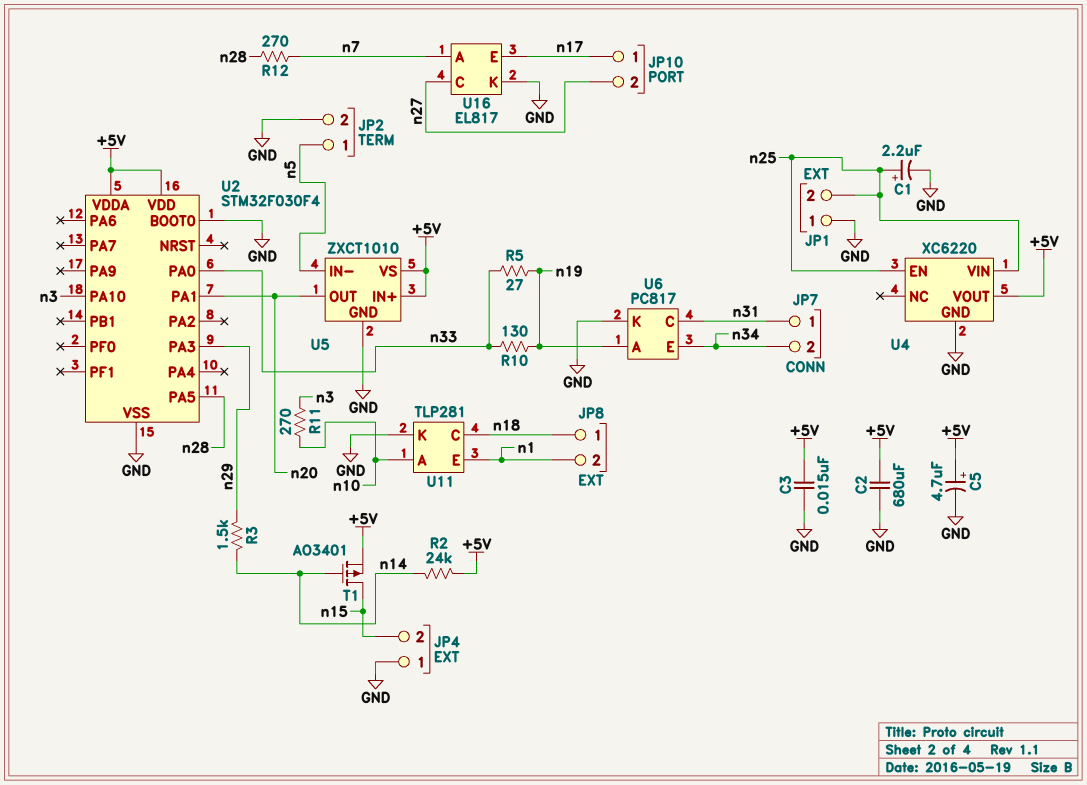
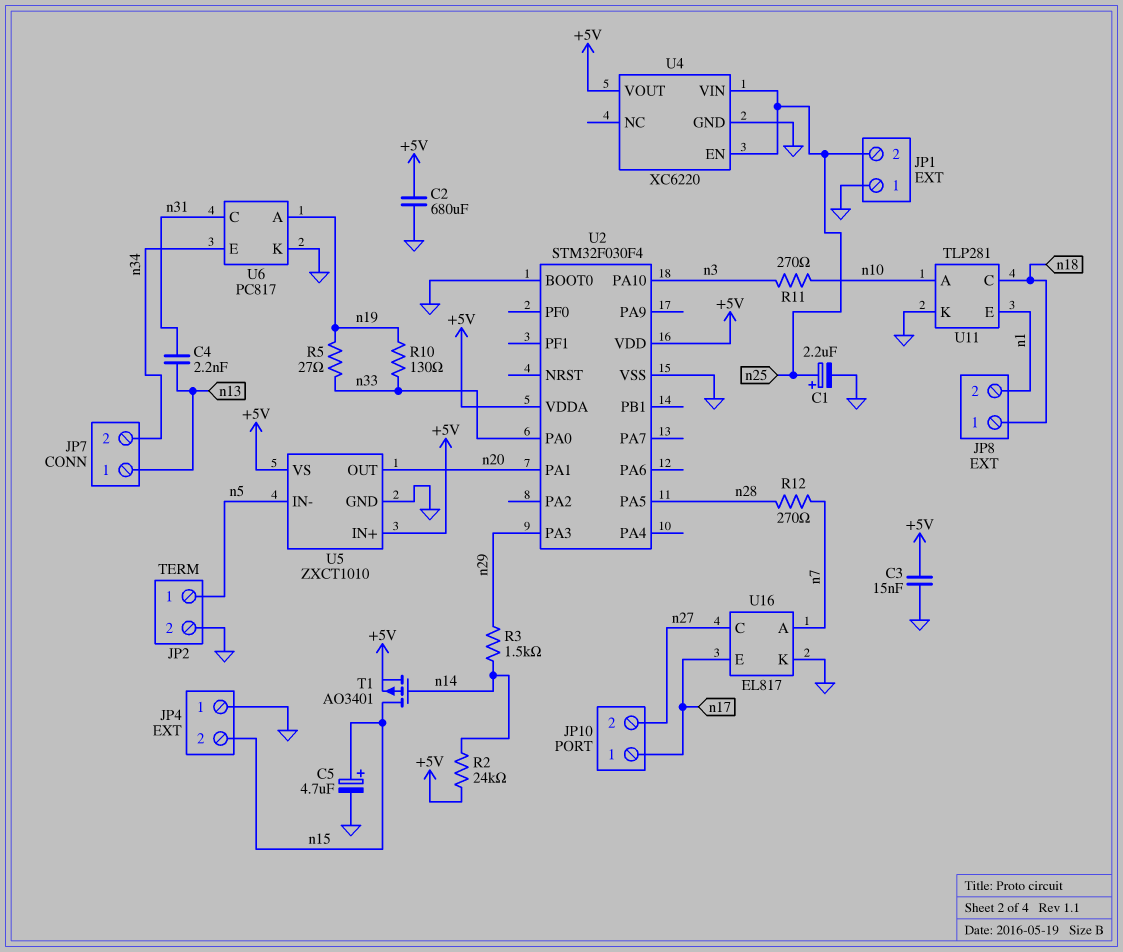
C4: none -> 2.2nF (n13, n31)
C5: 4.7uF (plus +5V, minus GND) -> 4.7uF (plus n15, minus GND)
JP7 pin 1: n31 -> n13

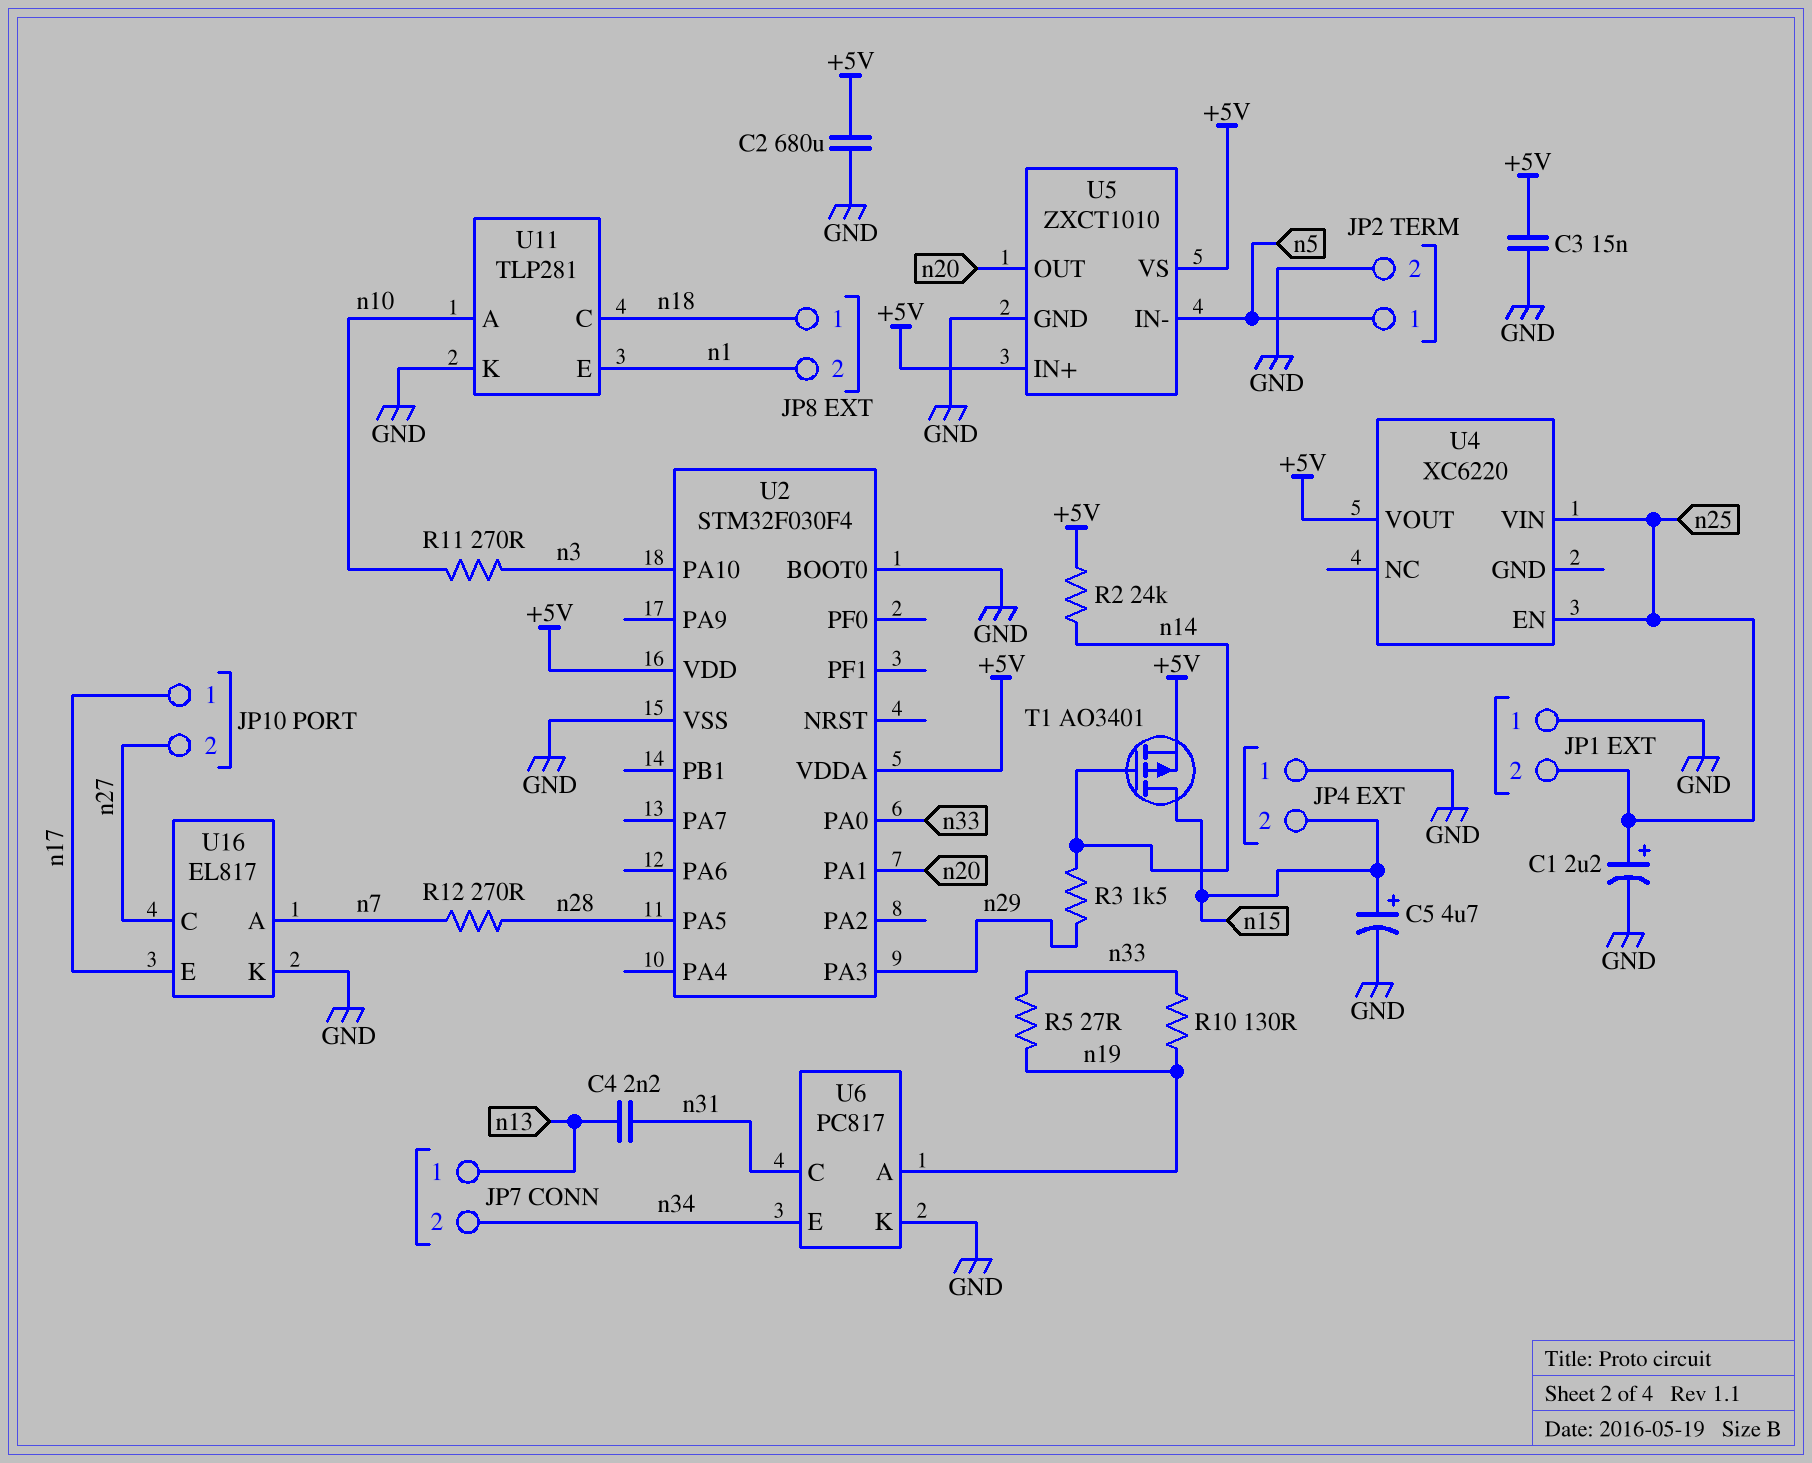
U4 pin GND: GND -> none

